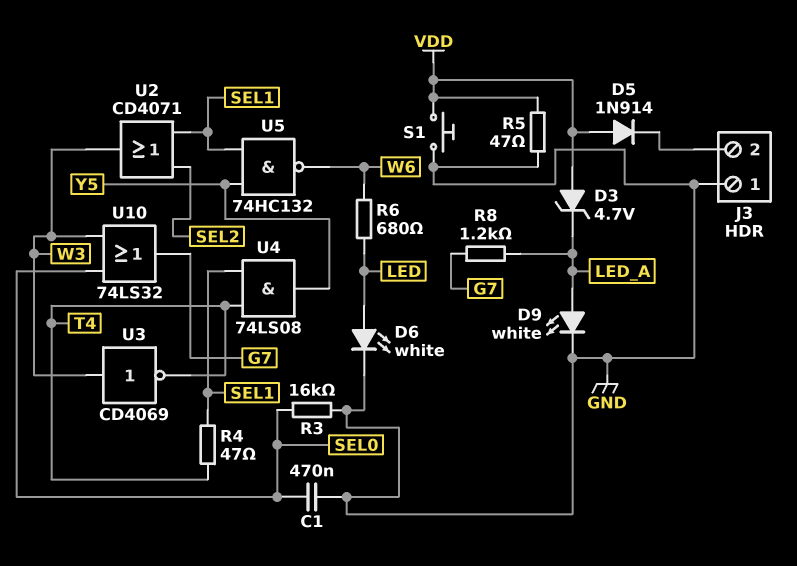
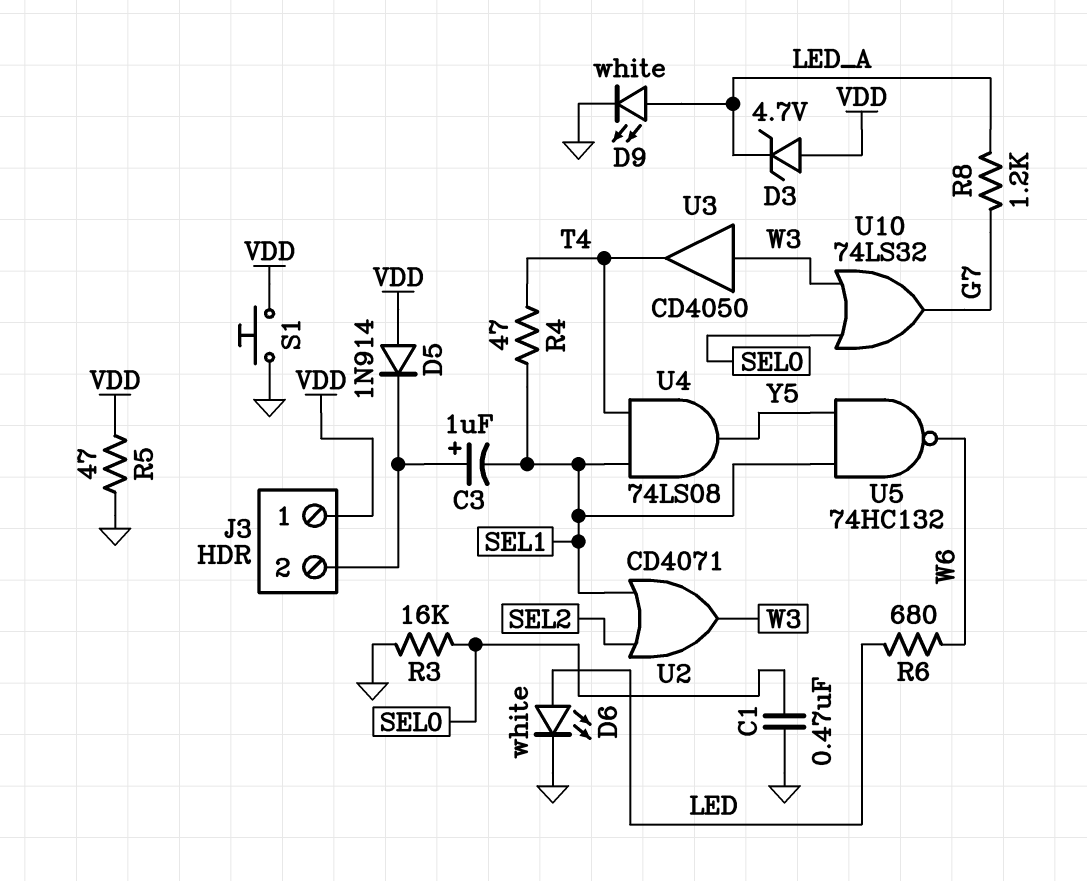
C3: none -> 1uF (plus J3/2, minus SEL1)
J3 pin 1: GND -> VDD
U3: NOT CD4069 (in W3, out T4) -> buffer CD4050 (in W3, out T4)

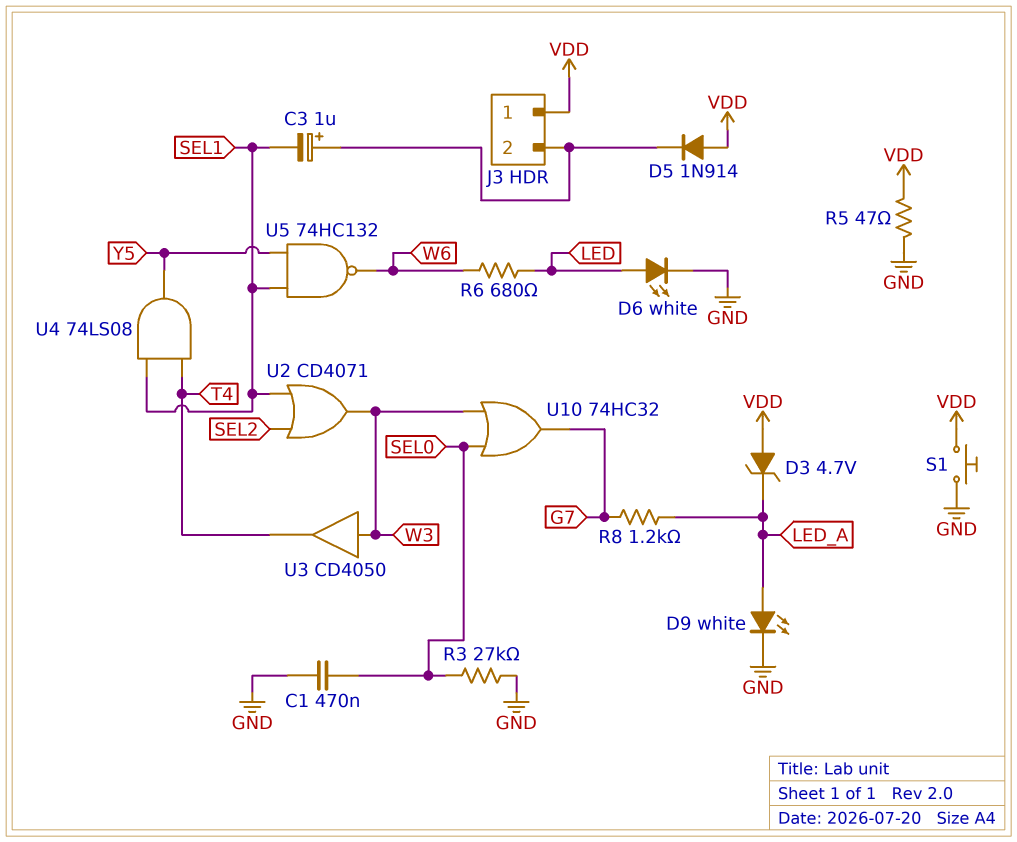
R3: 16k (GND, SEL0) -> 27k (GND, SEL0)
R4: 47 (SEL1, T4) -> none
U10: OR 74LS32 (in SEL0, in W3, out G7) -> OR 74HC32 (in SEL0, in W3, out G7)

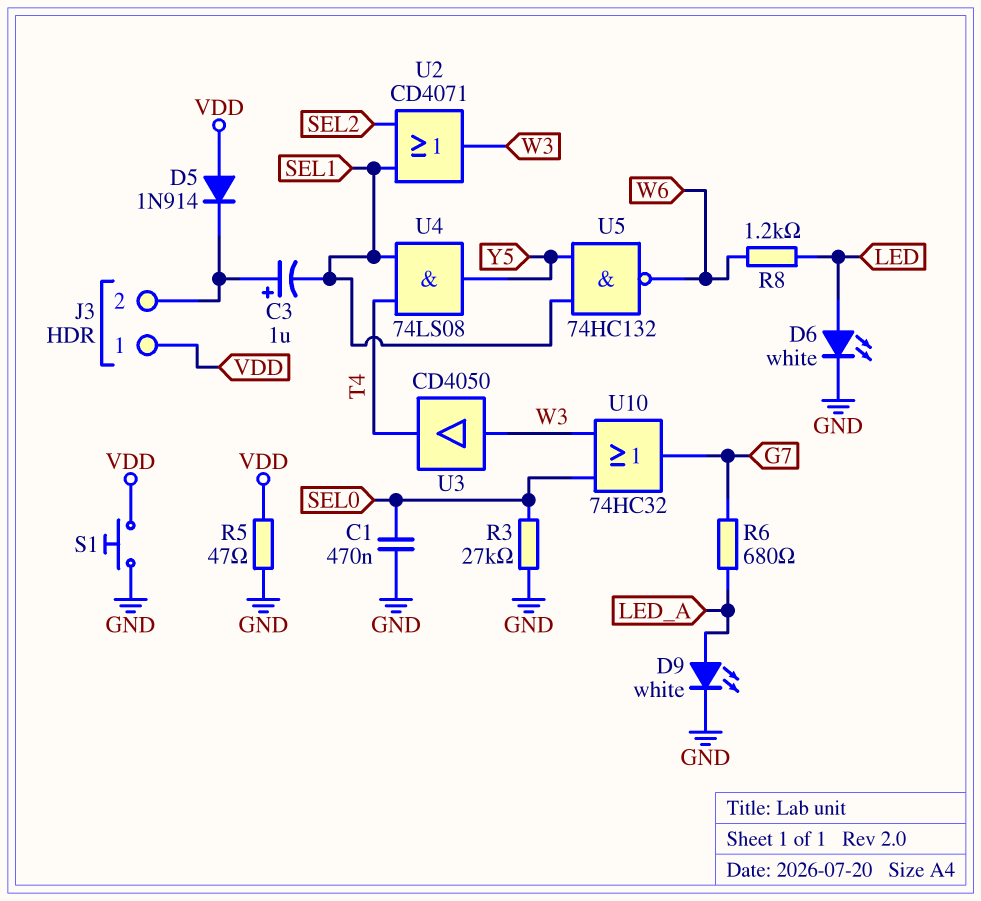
D3: zener 4.7V (A VDD, K LED_A) -> none
R6: 680 (LED, W6) -> 680 (G7, LED_A)
R8: 1.2k (G7, LED_A) -> 1.2k (LED, W6)

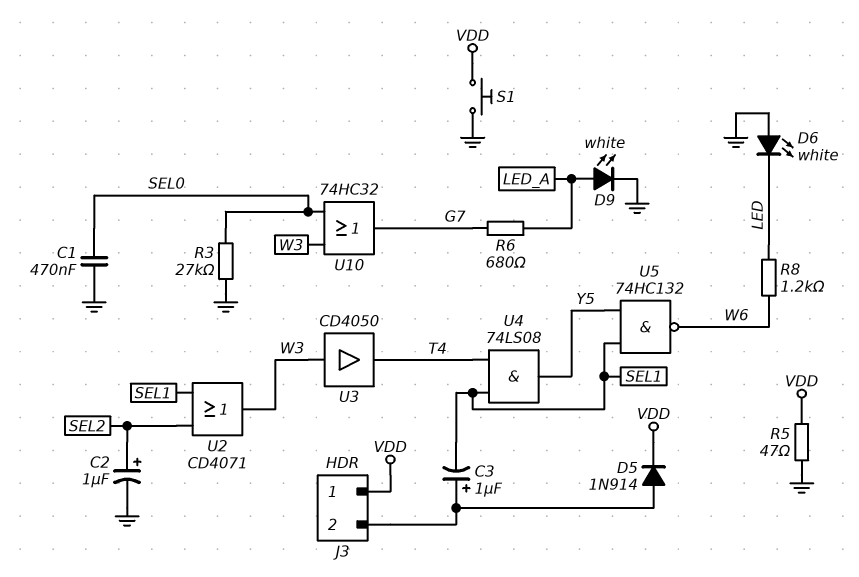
C2: none -> 1uF (plus SEL2, minus GND)
D5: diode 1N914 (A VDD, K J3/2) -> diode 1N914 (A J3/2, K VDD)
D6: LED white (A LED, K GND) -> LED white (A GND, K LED)

